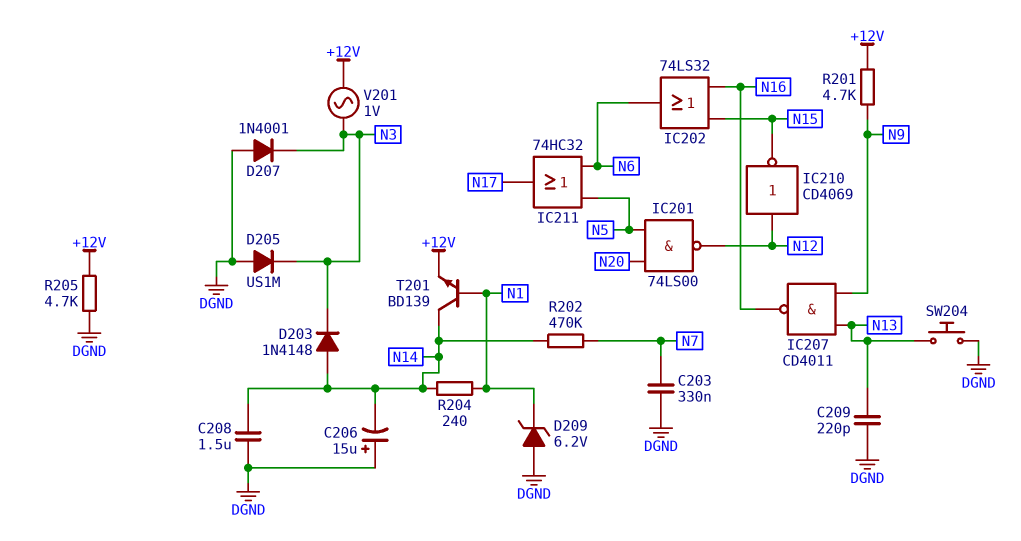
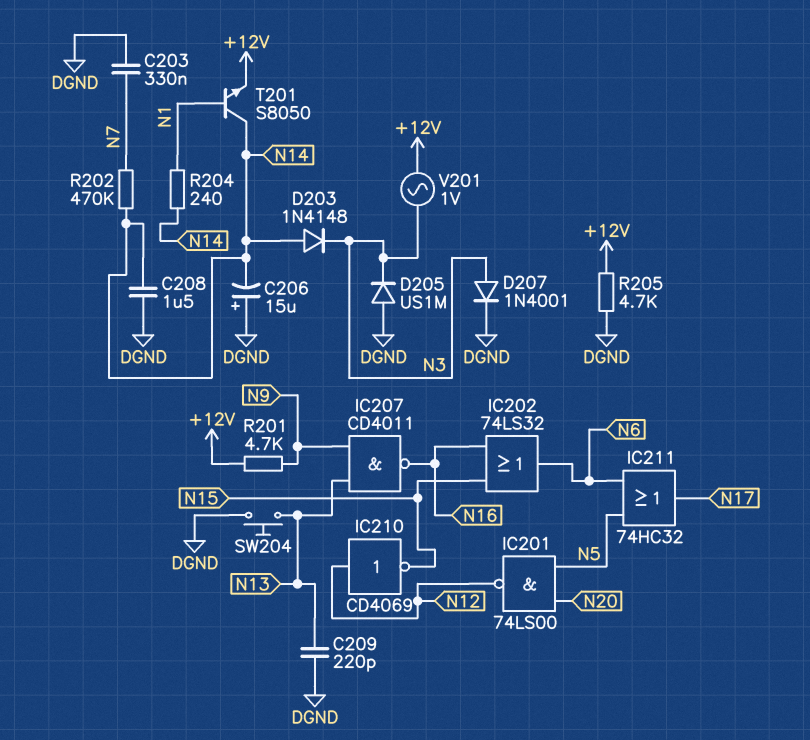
D207: diode 1N4001 (A DGND, K N3) -> diode 1N4001 (A N3, K DGND)
D209: zener 6.2V (A DGND, K N1) -> none
T201: NPN BD139 (B N1, C N14, E +12V) -> NPN S8050 (B N1, C N14, E +12V)

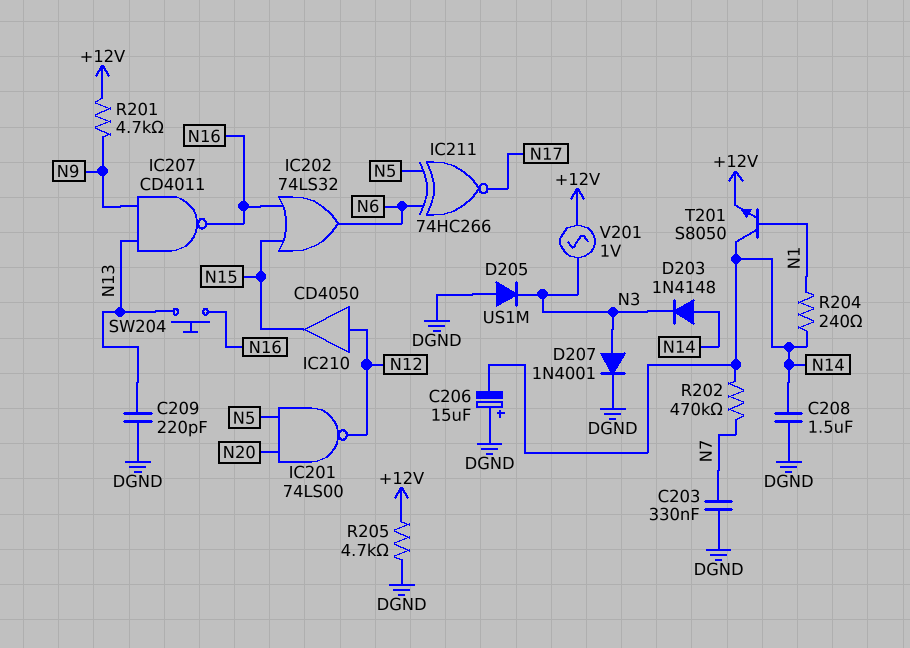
IC210: NOT CD4069 (in N12, out N15) -> buffer CD4050 (in N12, out N15)
IC211: OR 74HC32 (in N5, in N6, out N17) -> XNOR 74HC266 (in N5, in N6, out N17)
SW204: button (DGND, N13) -> button (N13, N16)

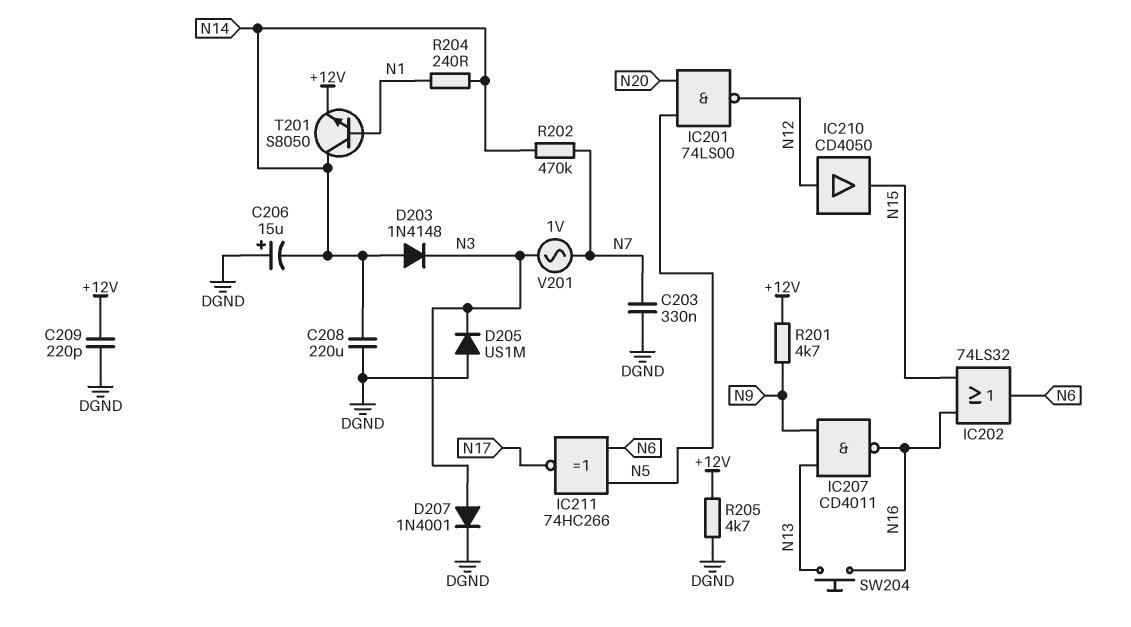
C208: 1.5uF (DGND, N14) -> 220uF (DGND, N14)
C209: 220pF (DGND, N13) -> 220pF (+12V, DGND)
V201: AC 1V (+12V, N3) -> AC 1V (N3, N7)

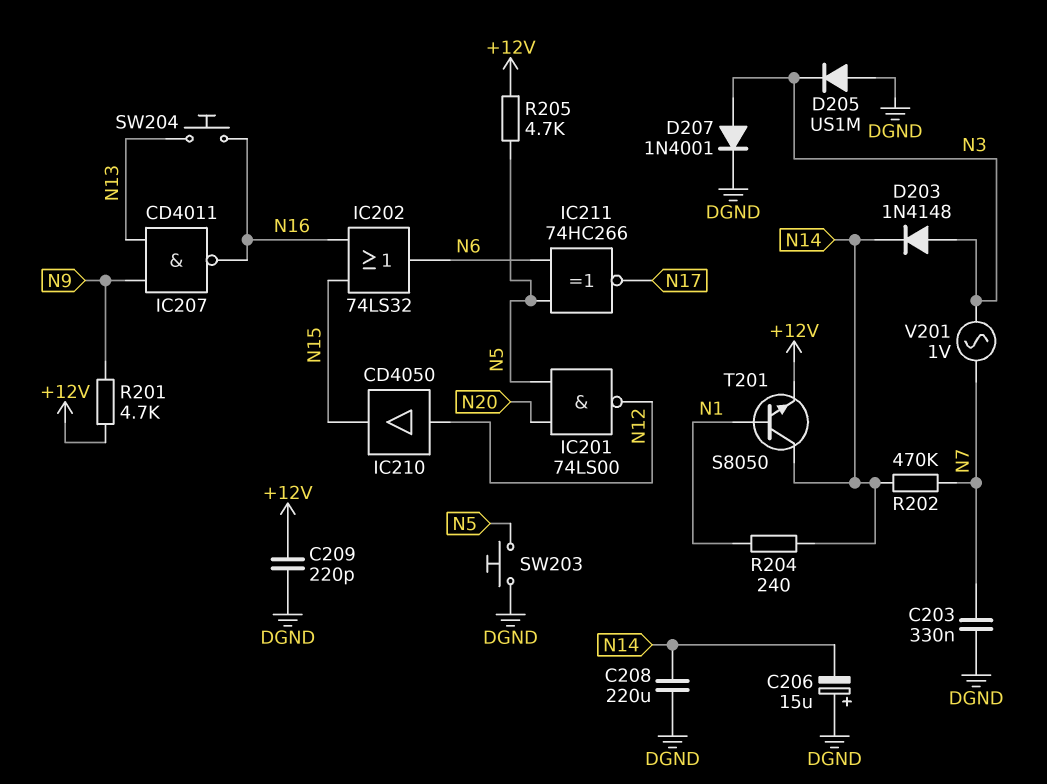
D203: diode 1N4148 (A N14, K N3) -> diode 1N4148 (A N3, K N14)
R205: 4.7k (+12V, DGND) -> 4.7k (+12V, N5)
SW203: none -> button (DGND, N5)

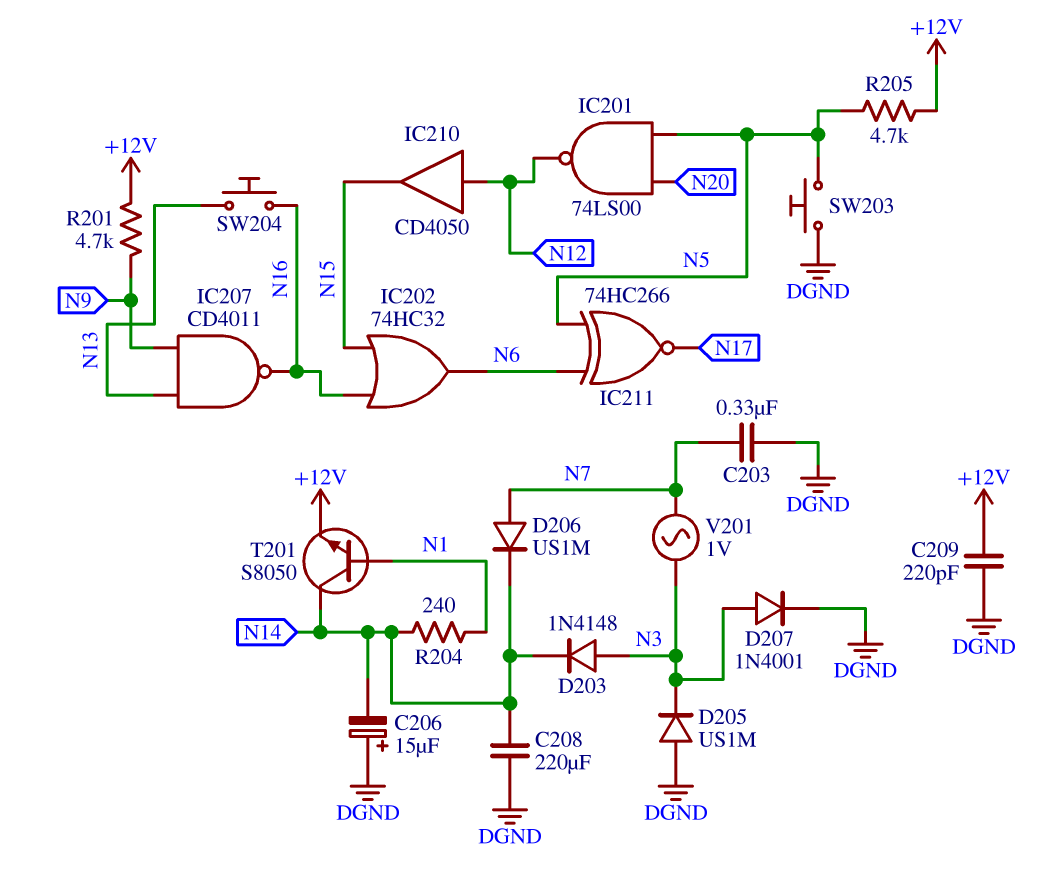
D206: none -> diode US1M (A N7, K N14)
IC202: OR 74LS32 (in N15, in N16, out N6) -> OR 74HC32 (in N15, in N16, out N6)
R202: 470k (N7, N14) -> none

